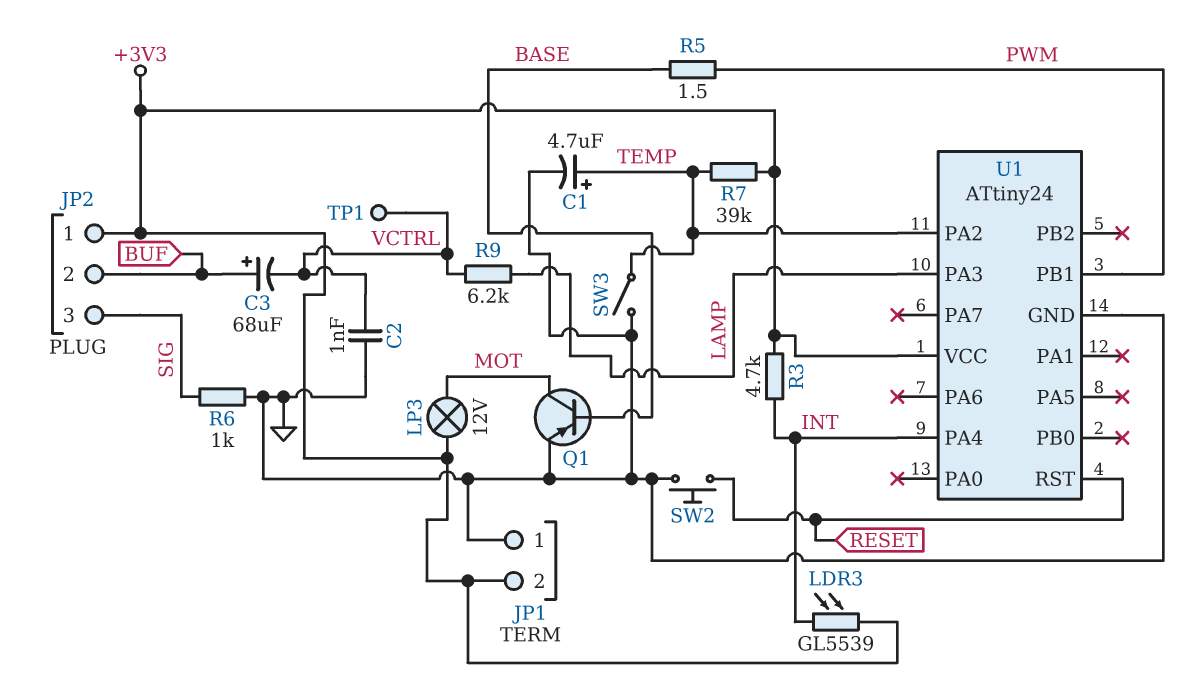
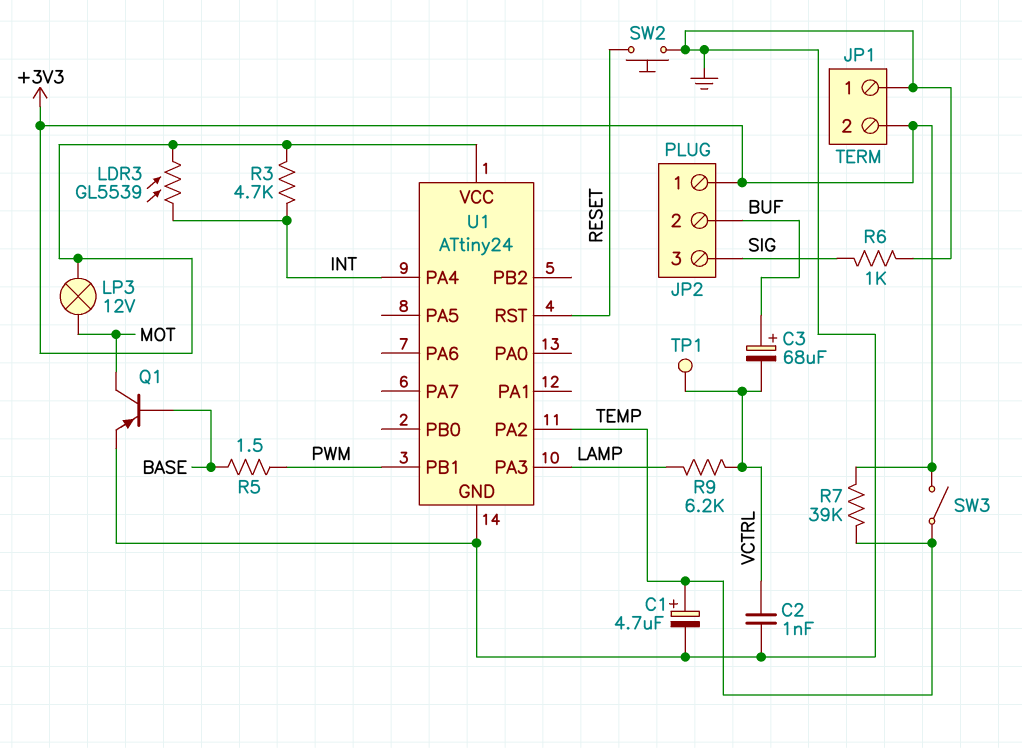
SW3: switch (GND, TEMP) -> switch (+3V3, TEMP)

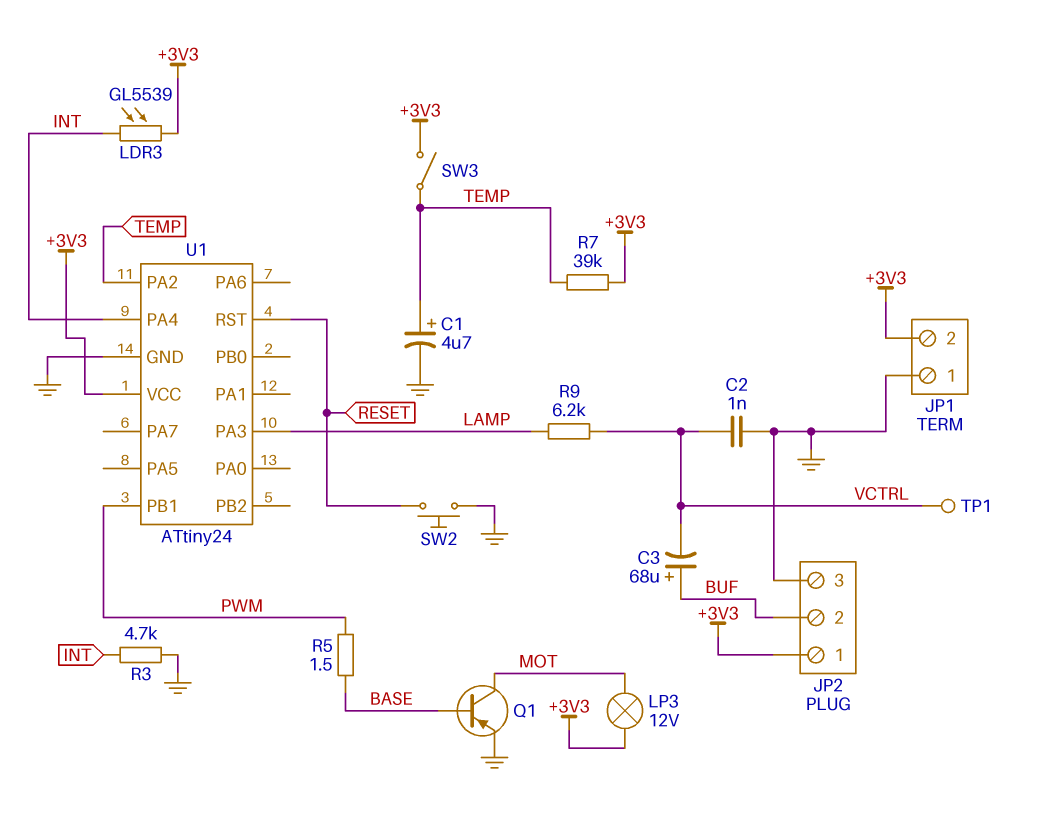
JP2 pin 3: SIG -> GND
R3: 4.7k (+3V3, INT) -> 4.7k (GND, INT)
R6: 1k (GND, SIG) -> none

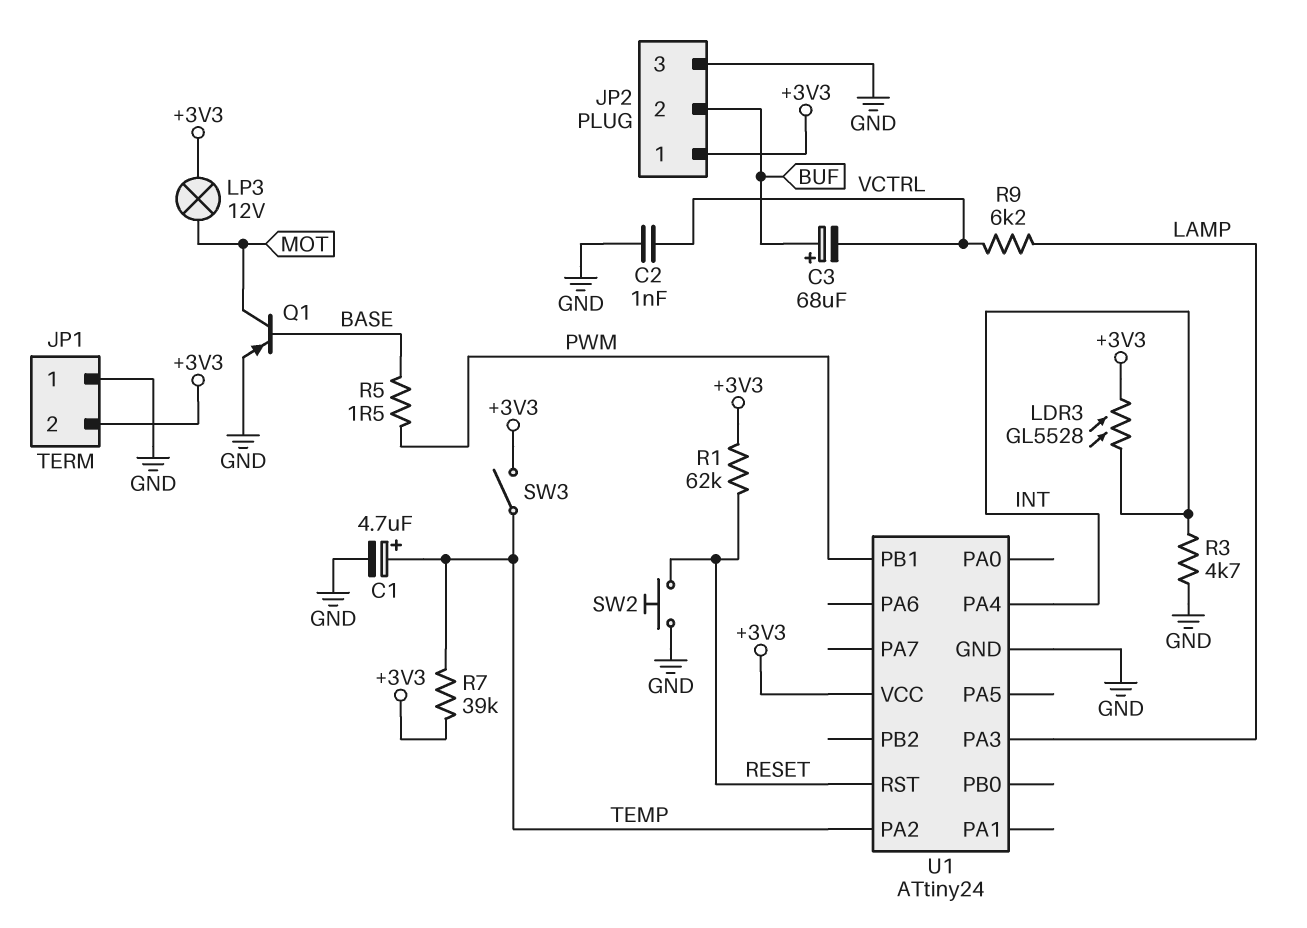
LDR3: GL5539 (+3V3, INT) -> GL5528 (+3V3, INT)
R1: none -> 62k (+3V3, RESET)
TP1: test point (VCTRL) -> none

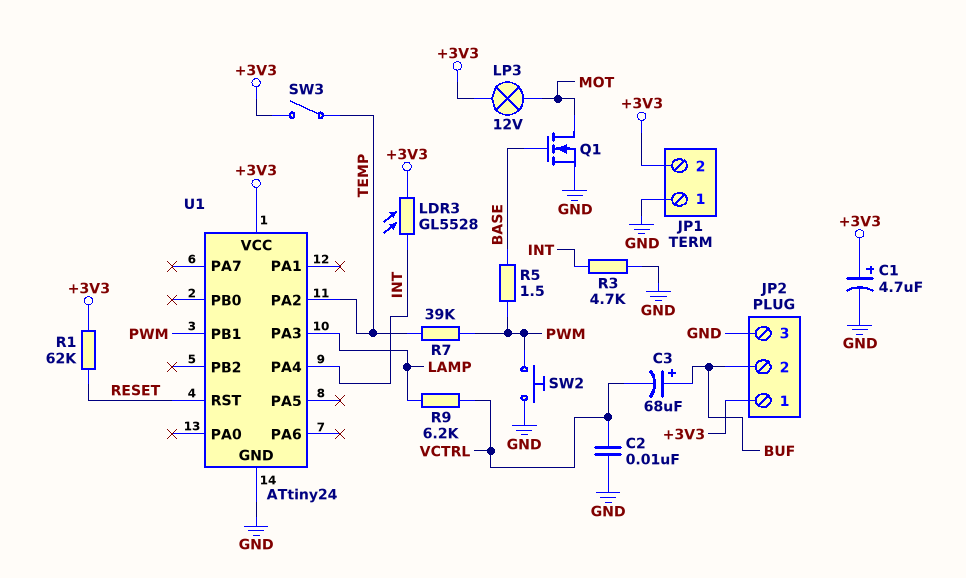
C1: 4.7uF (plus TEMP, minus GND) -> 4.7uF (plus +3V3, minus GND)
C2: 1nF (GND, VCTRL) -> 10nF (GND, VCTRL)
Q1: PNP (B BASE, C MOT, E GND) -> NMOS (G BASE, D MOT, S GND)
R7: 39k (+3V3, TEMP) -> 39k (PWM, TEMP)
SW2: button (GND, RESET) -> button (GND, PWM)

